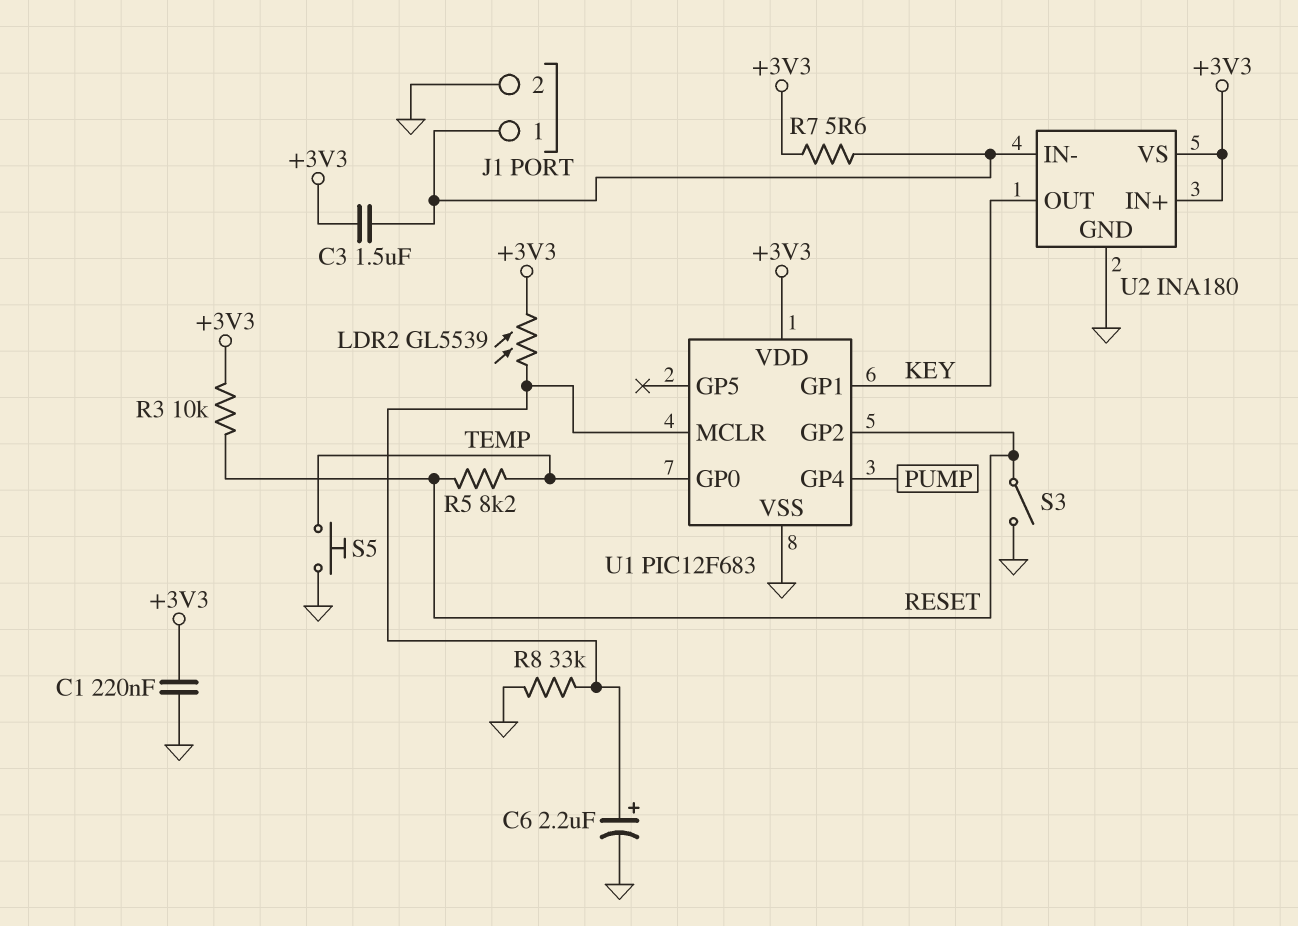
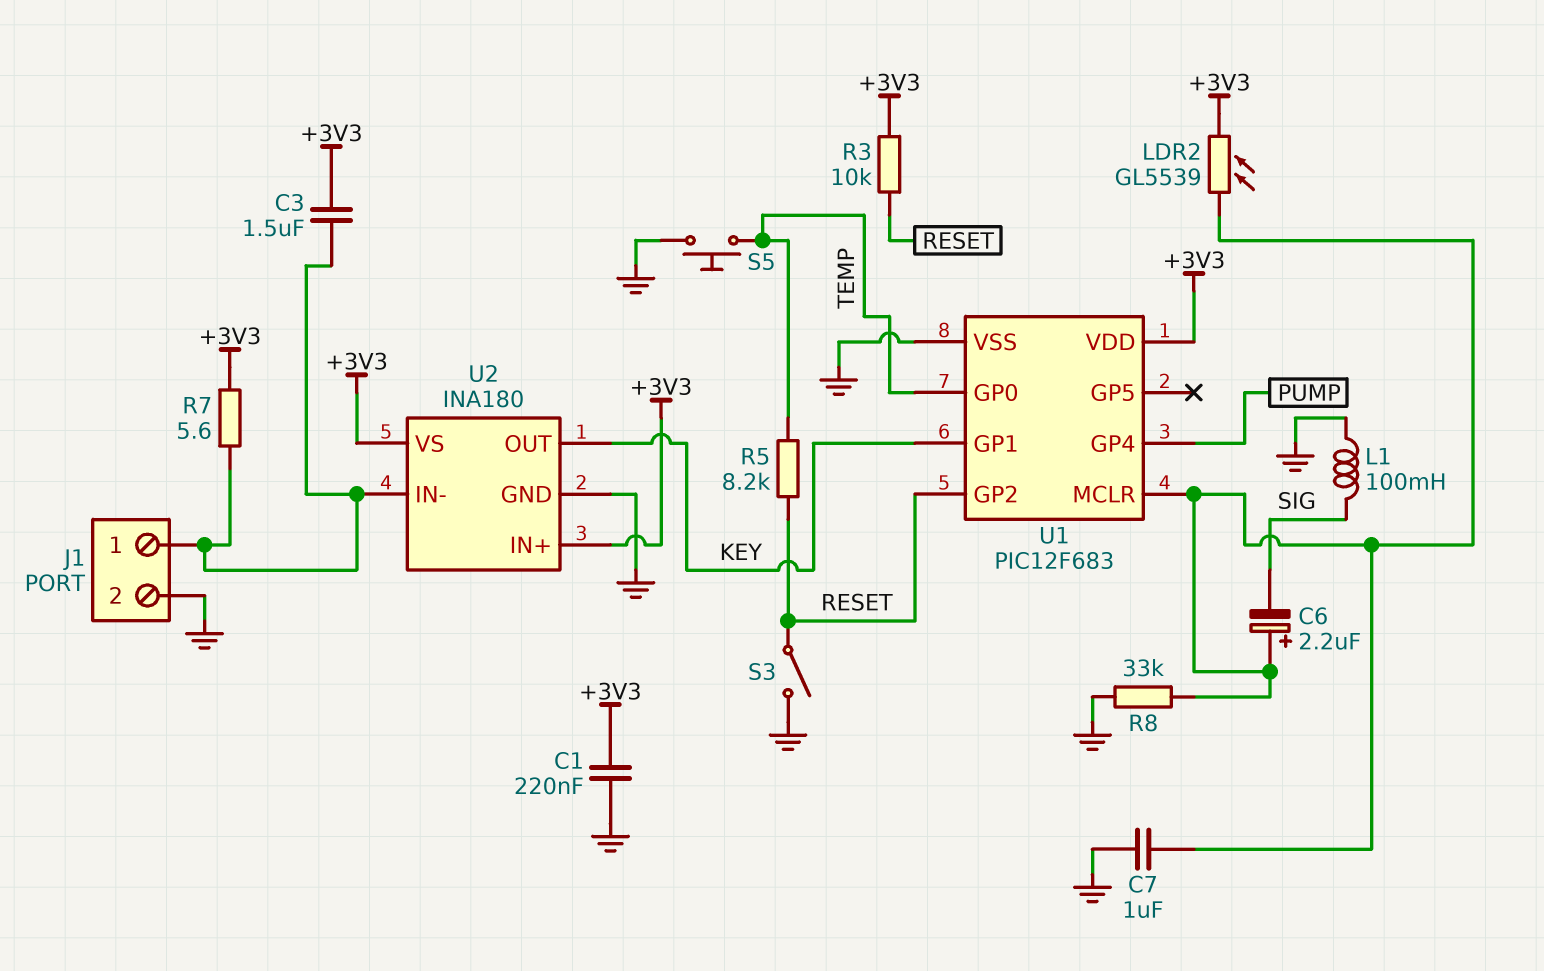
C6: 2.2uF (plus U1/MCLR, minus GND) -> 2.2uF (plus U1/MCLR, minus SIG)
C7: none -> 1uF (GND, U1/MCLR)
L1: none -> 100mH (GND, SIG)

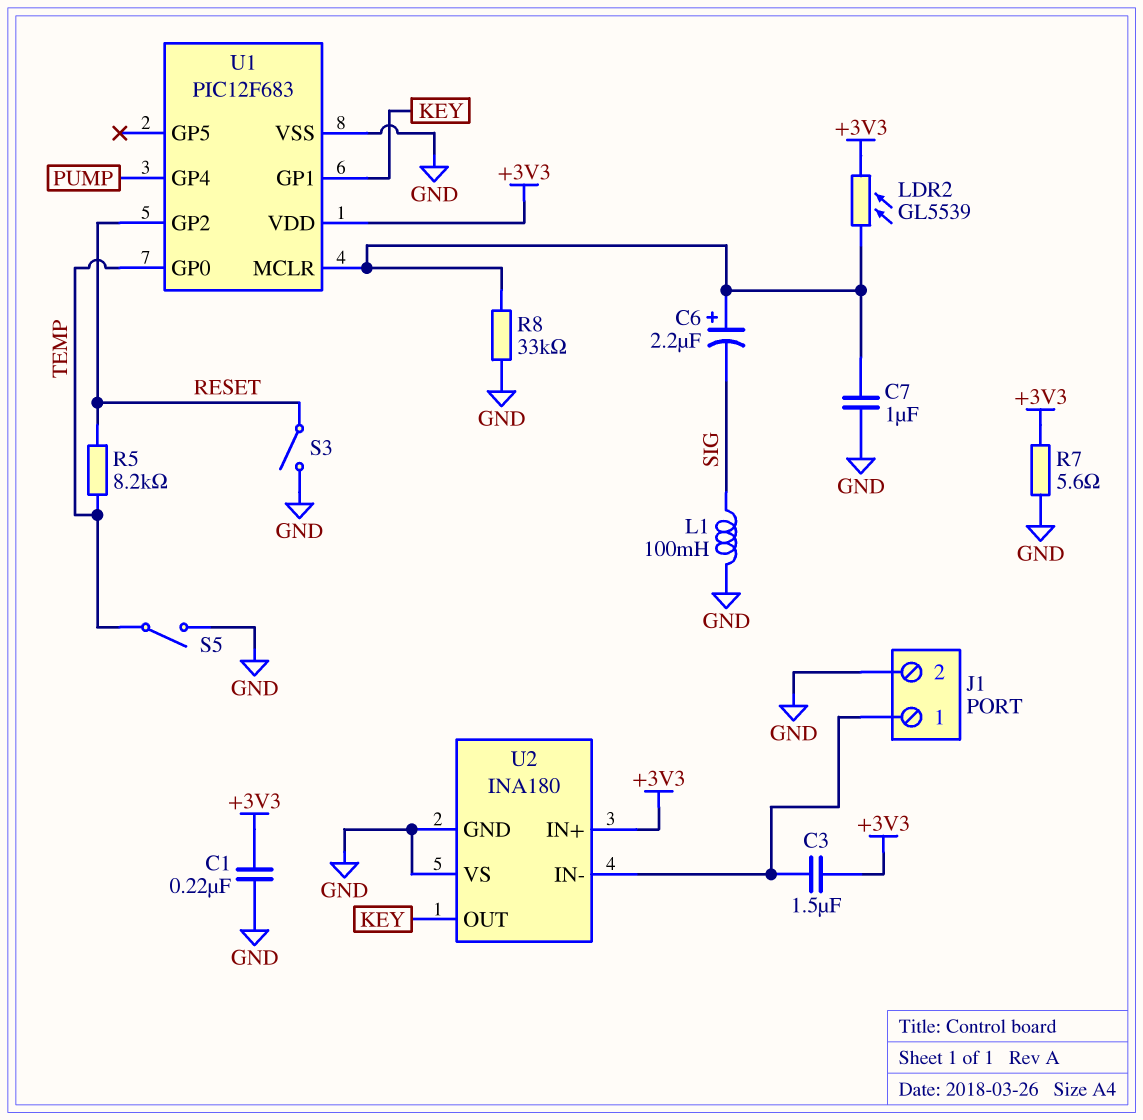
R3: 10k (+3V3, RESET) -> none
R7: 5.6 (+3V3, J1/1) -> 5.6 (+3V3, GND)
S5: button (GND, TEMP) -> switch (GND, TEMP)
U2 pin VS: +3V3 -> GND

